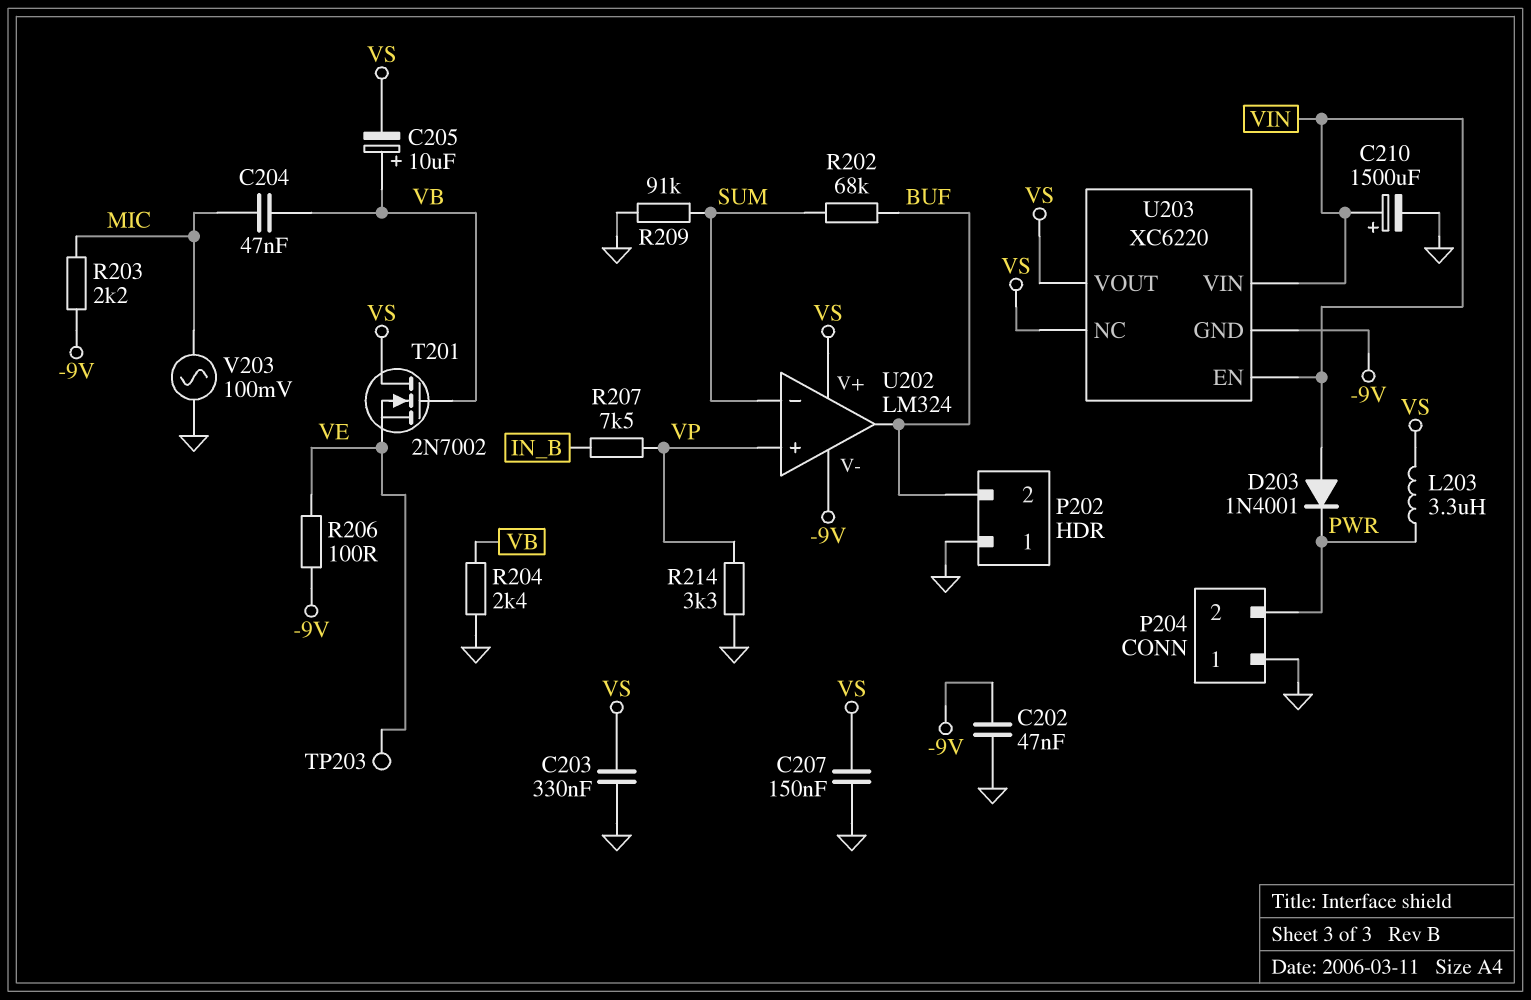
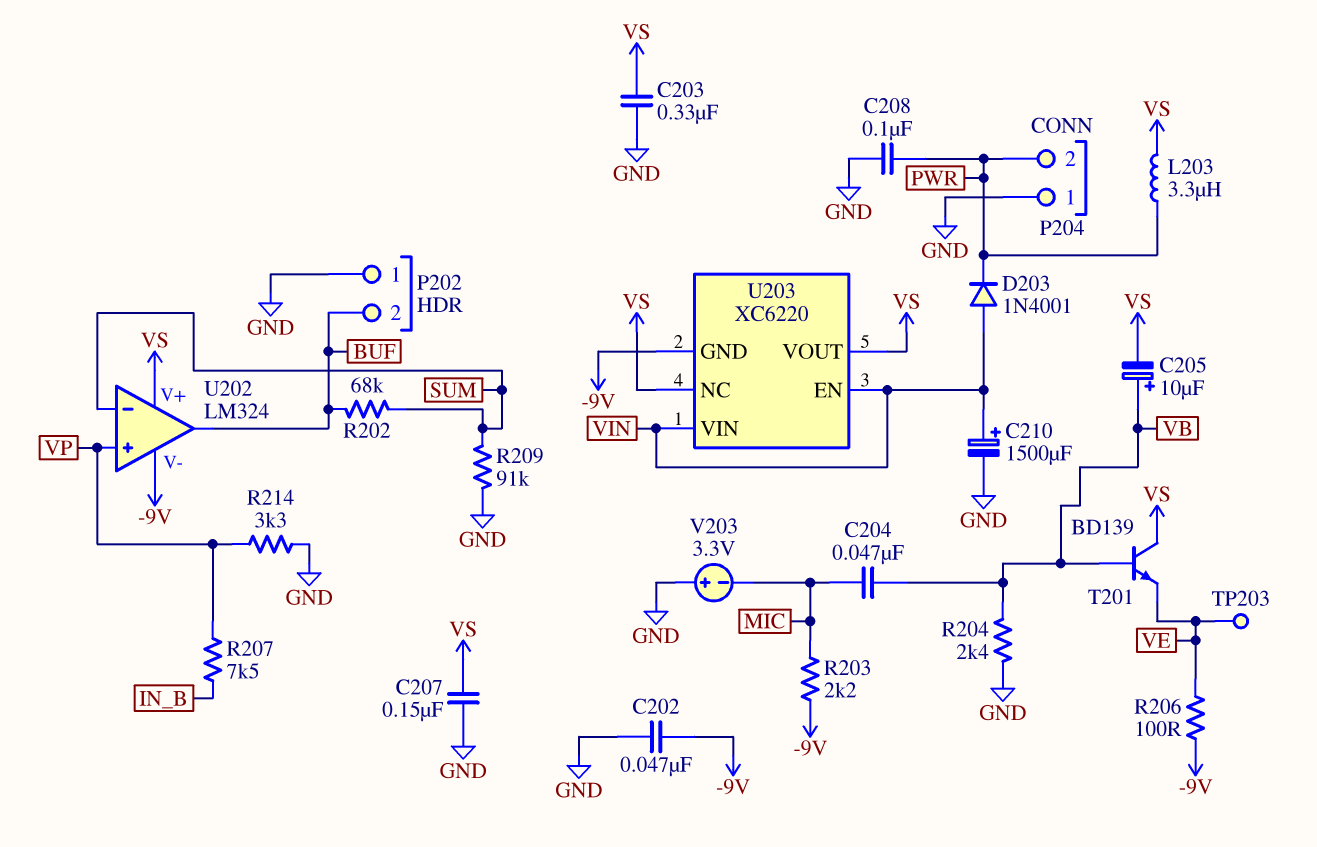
C208: none -> 100nF (GND, PWR)
T201: NMOS 2N7002 (G VB, D VS, S VE) -> NPN BD139 (B VB, C VS, E VE)
V203: AC 100mV (GND, MIC) -> 3.3V (plus GND, minus MIC)

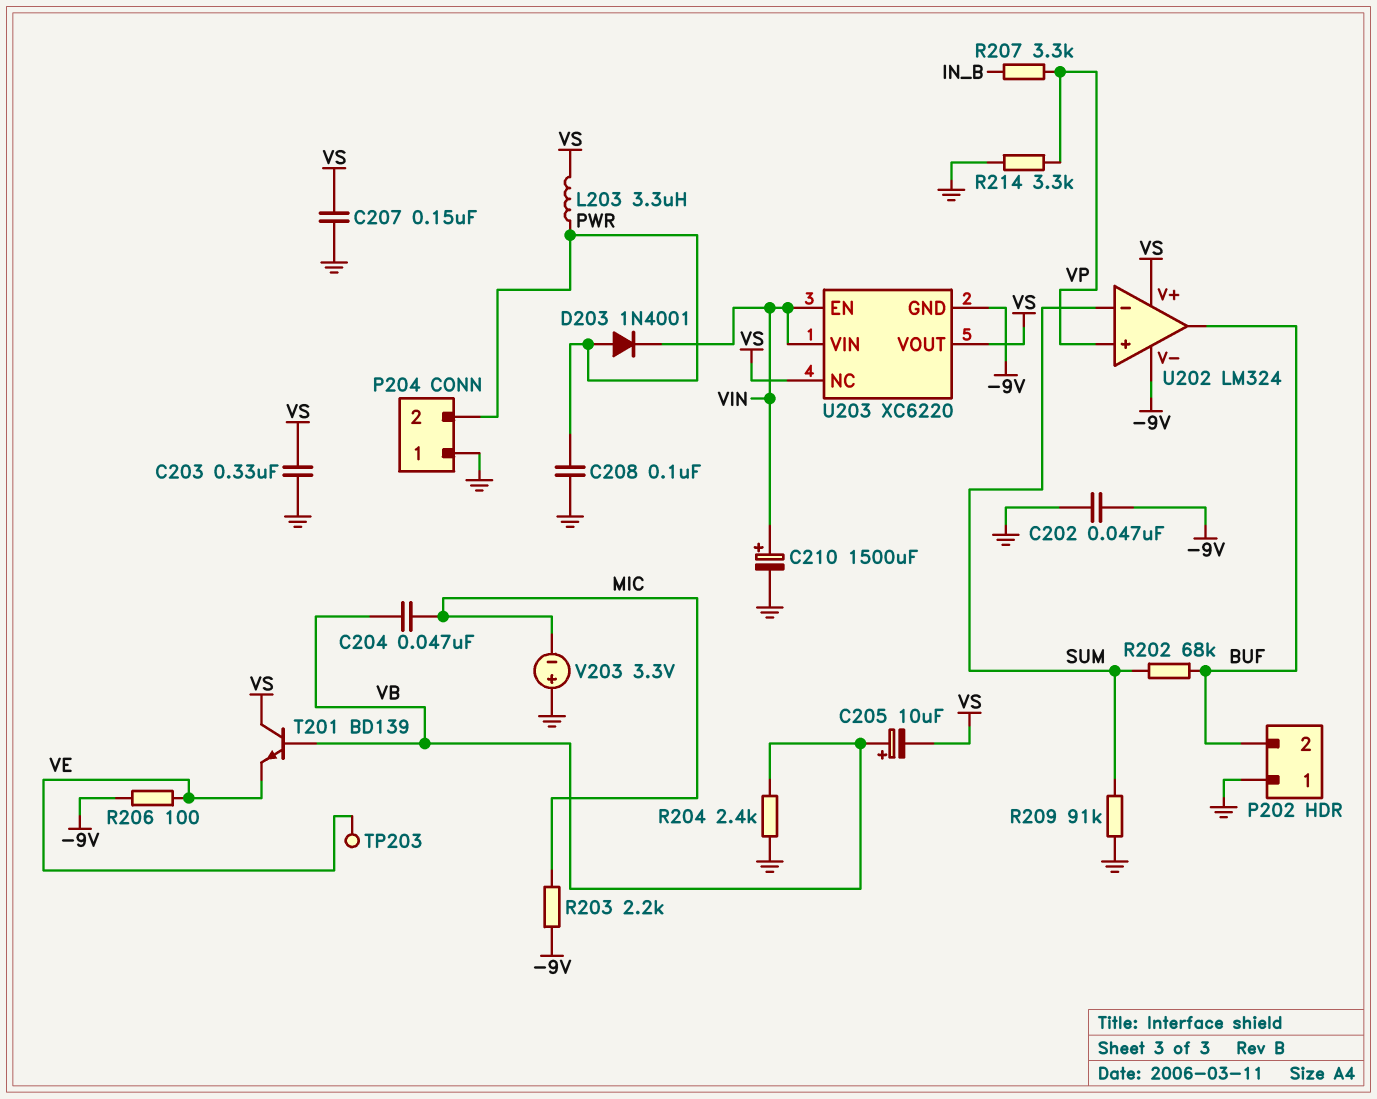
D203: diode 1N4001 (A VIN, K PWR) -> diode 1N4001 (A PWR, K VIN)
R207: 7.5k (IN_B, VP) -> 3.3k (IN_B, VP)

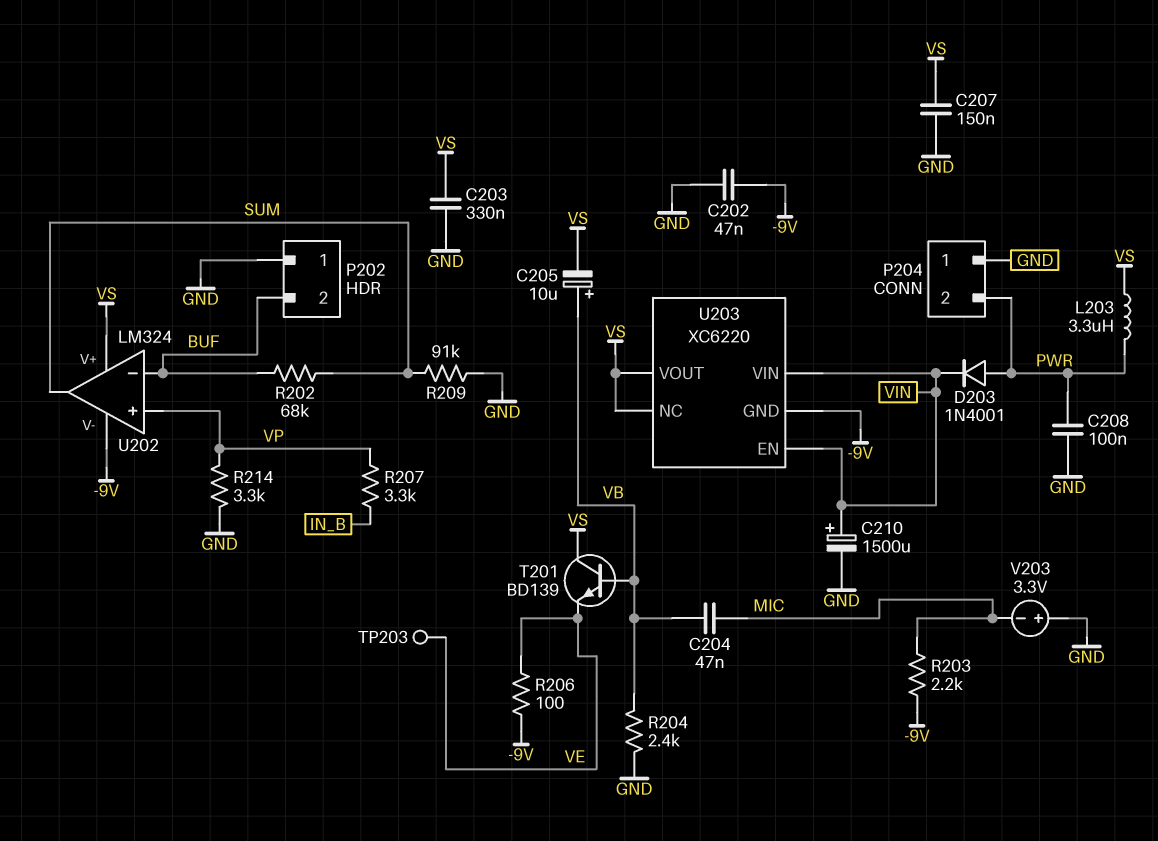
U202 pin in-: SUM -> BUF
U202 pin out: BUF -> SUM

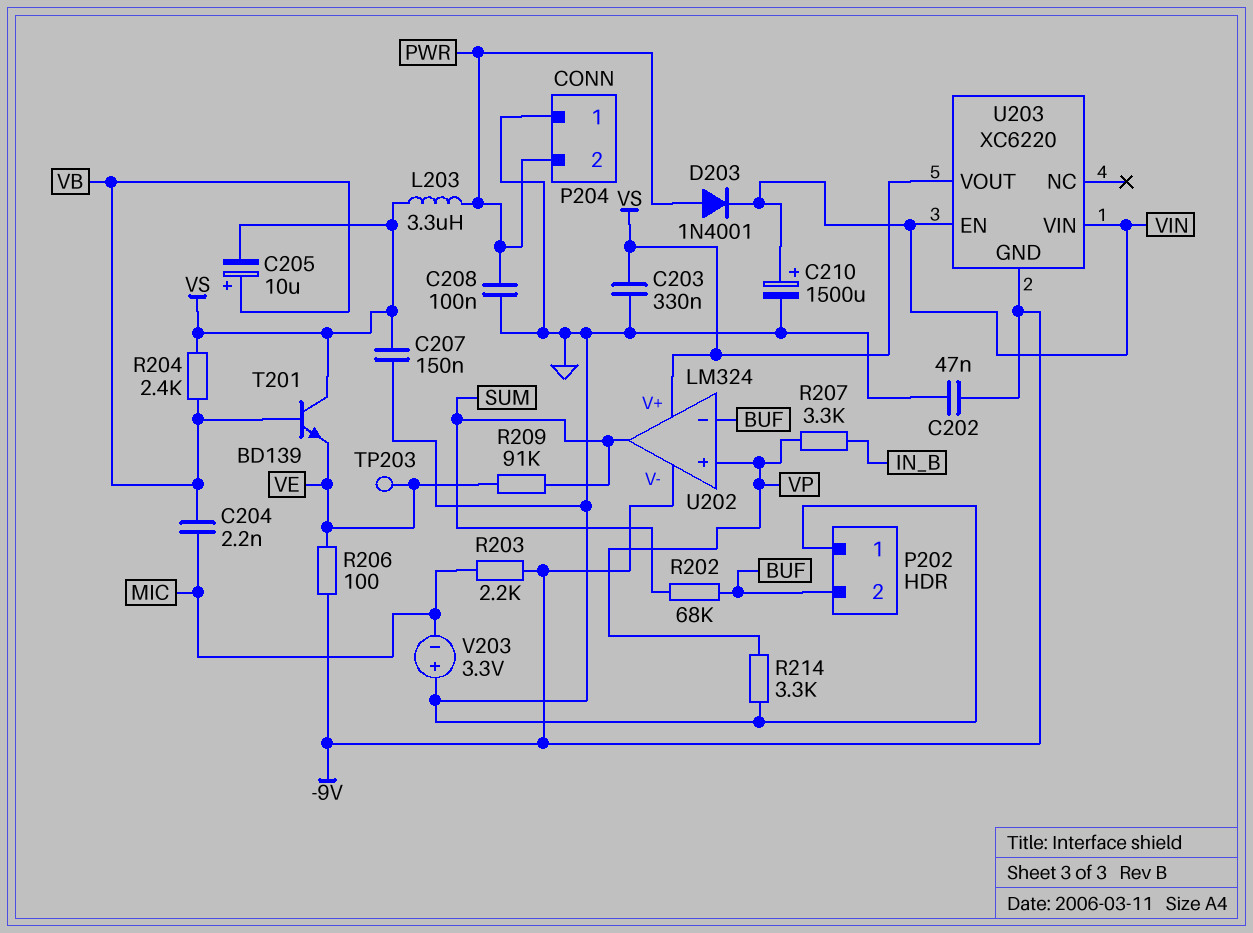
C204: 47nF (MIC, VB) -> 2.2nF (MIC, VB)
R204: 2.4k (GND, VB) -> 2.4k (VB, VS)
R209: 91k (GND, SUM) -> 91k (SUM, VE)
U203 pin NC: VS -> none

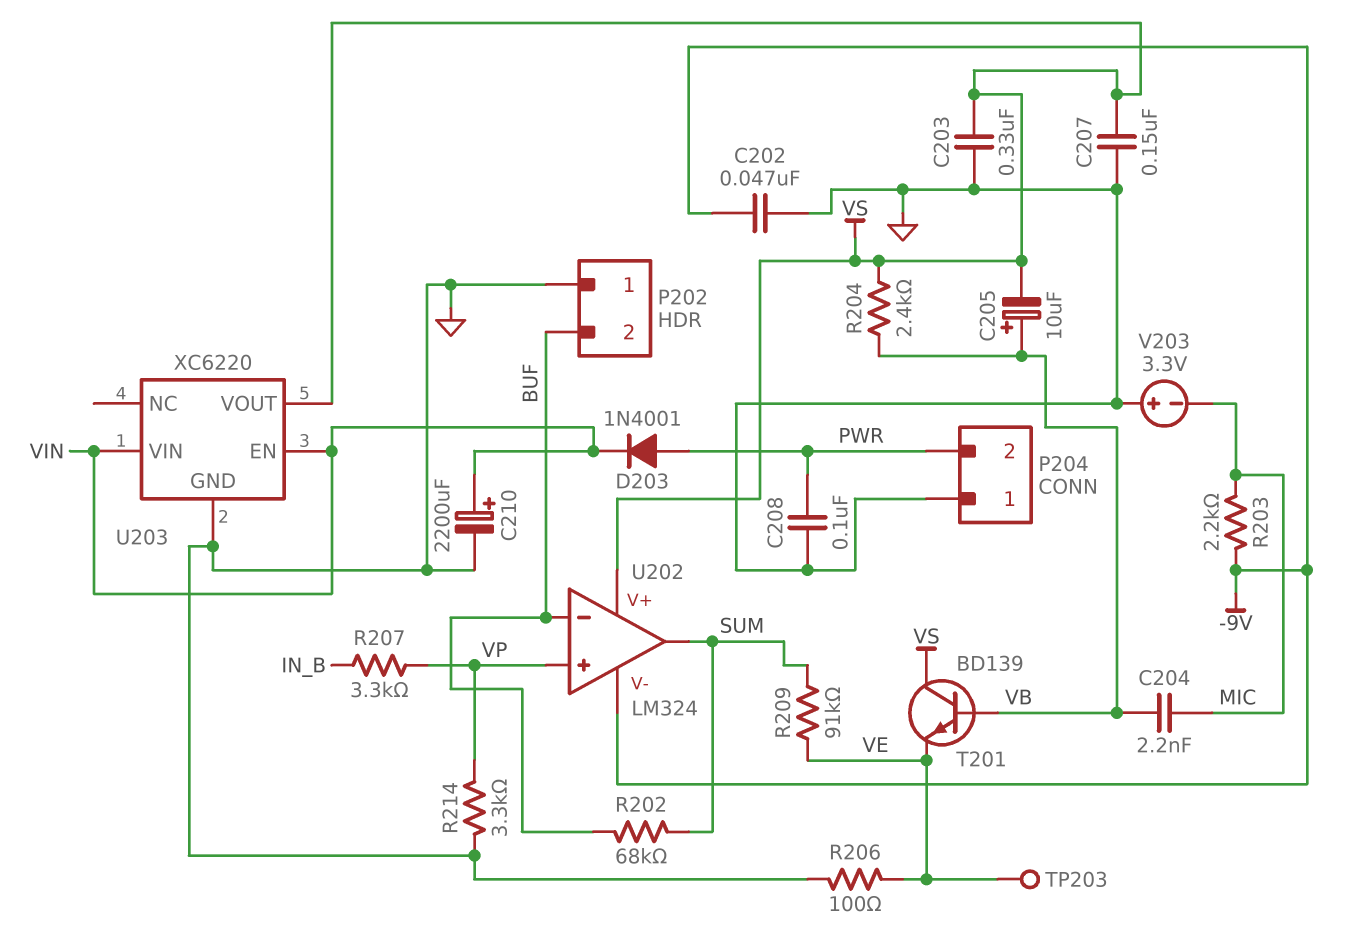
C210: 1500uF (plus VIN, minus GND) -> 2200uF (plus VIN, minus GND)
L203: 3.3uH (PWR, VS) -> none
R206: 100 (-9V, VE) -> 100 (GND, VE)
U203 pin GND: -9V -> GND

